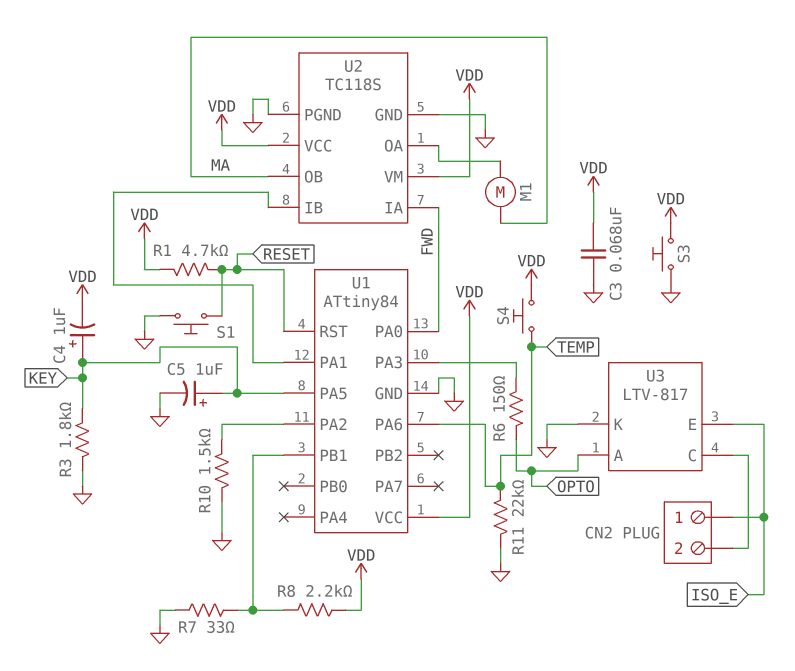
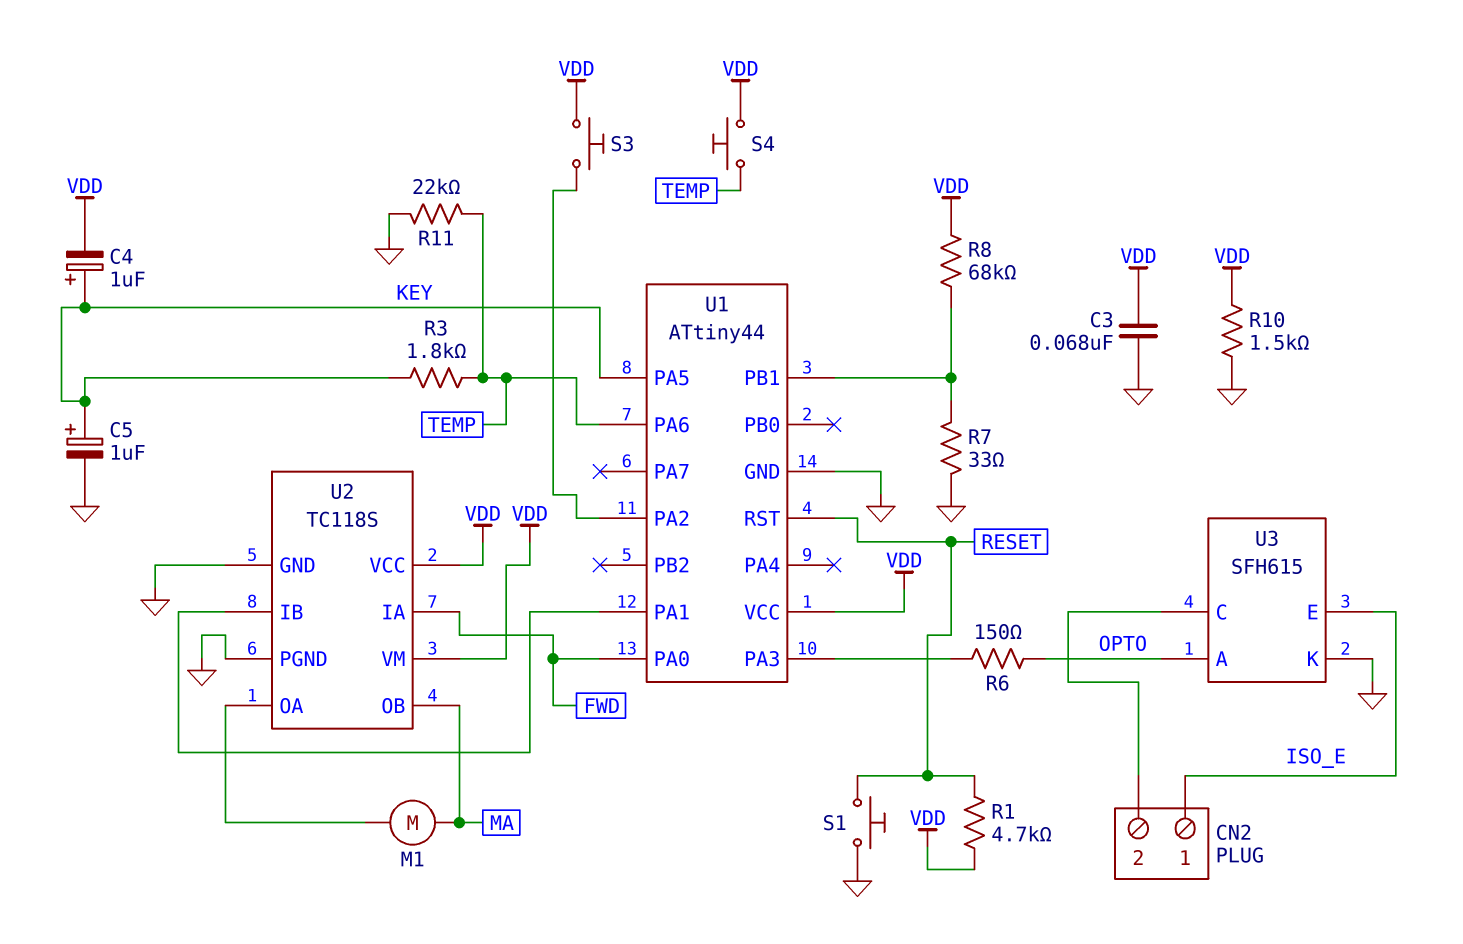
R3: 1.8k (GND, KEY) -> 1.8k (KEY, TEMP)
R8: 2.2k (U1/PB1, VDD) -> 68k (U1/PB1, VDD)
R10: 1.5k (GND, U1/PA2) -> 1.5k (GND, VDD)
S3: button (GND, VDD) -> button (U1/PA2, VDD)
U1: ATtiny84 -> ATtiny44
U3: LTV-817 -> SFH615

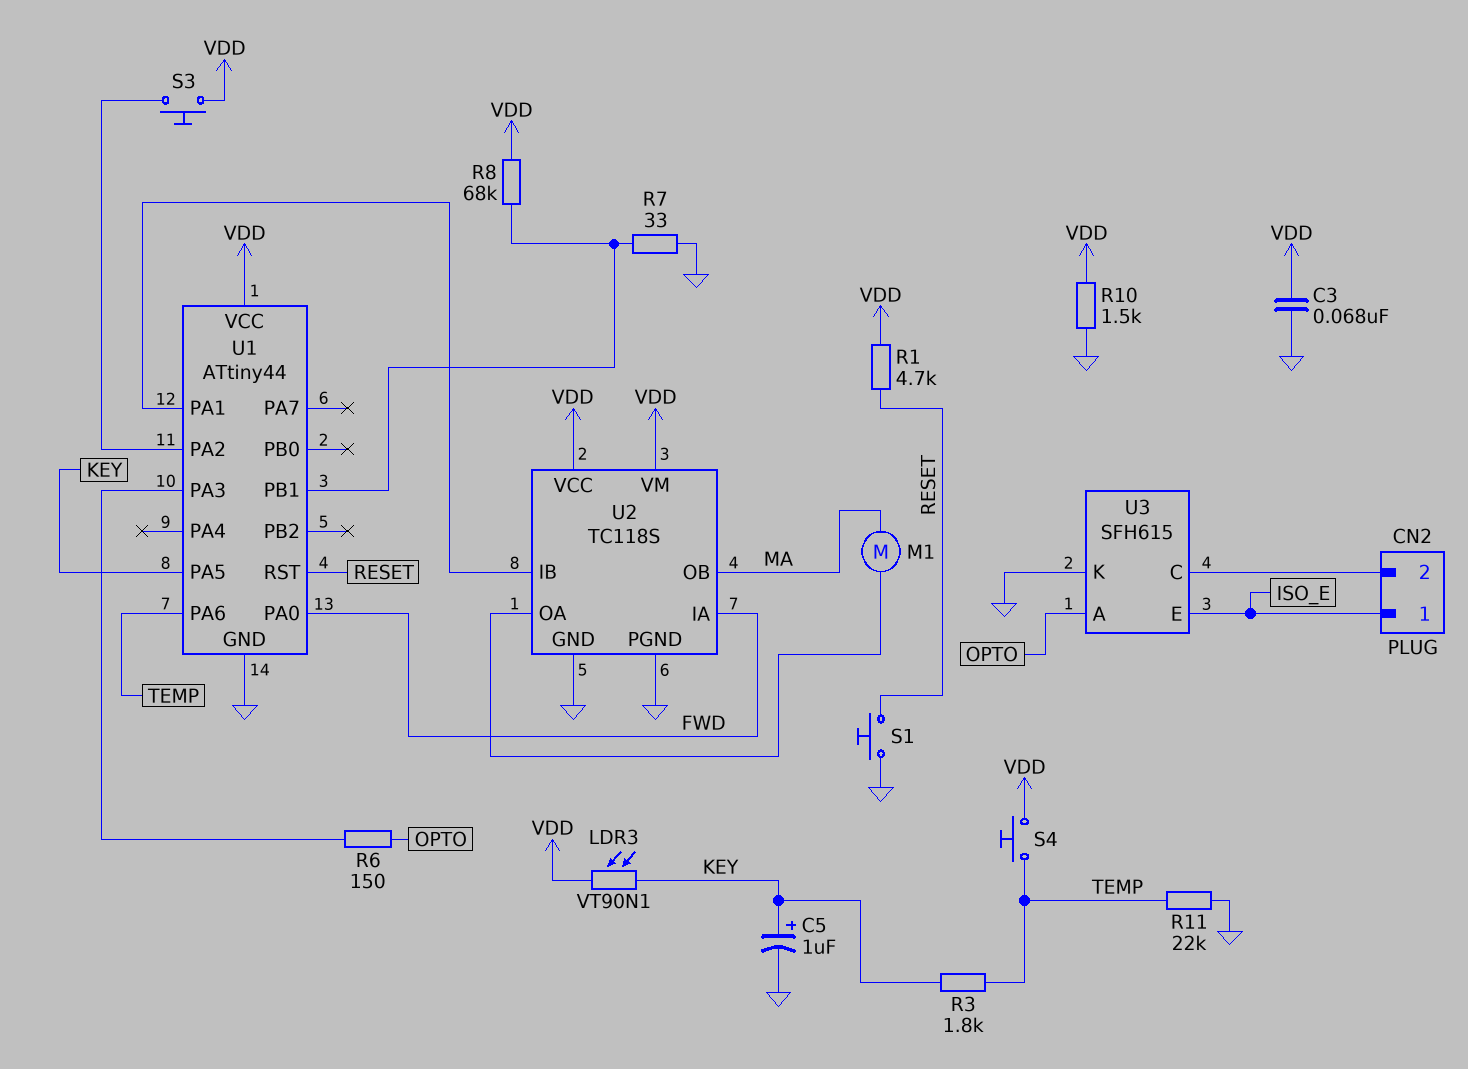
C4: 1uF (plus KEY, minus VDD) -> none
LDR3: none -> VT90N1 (KEY, VDD)

